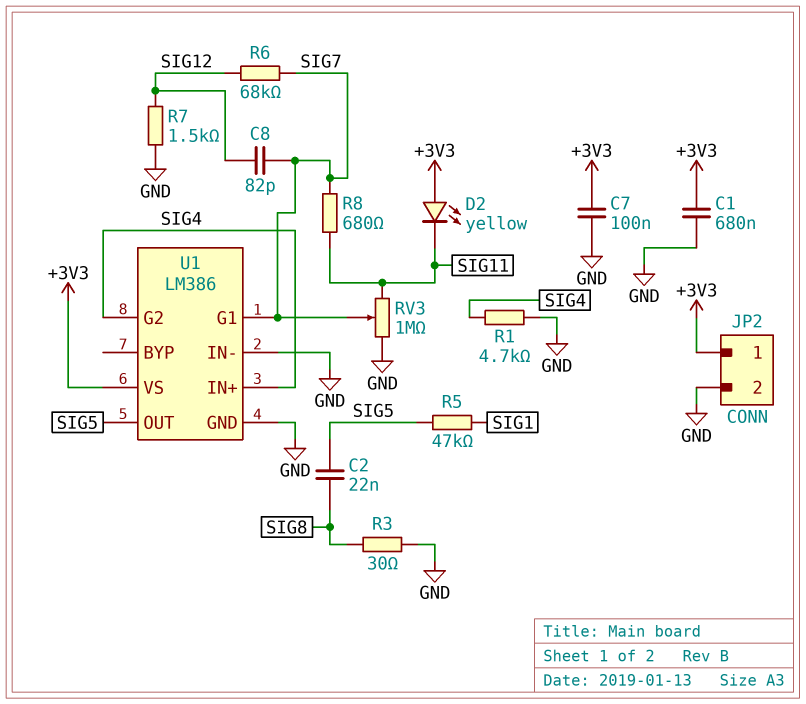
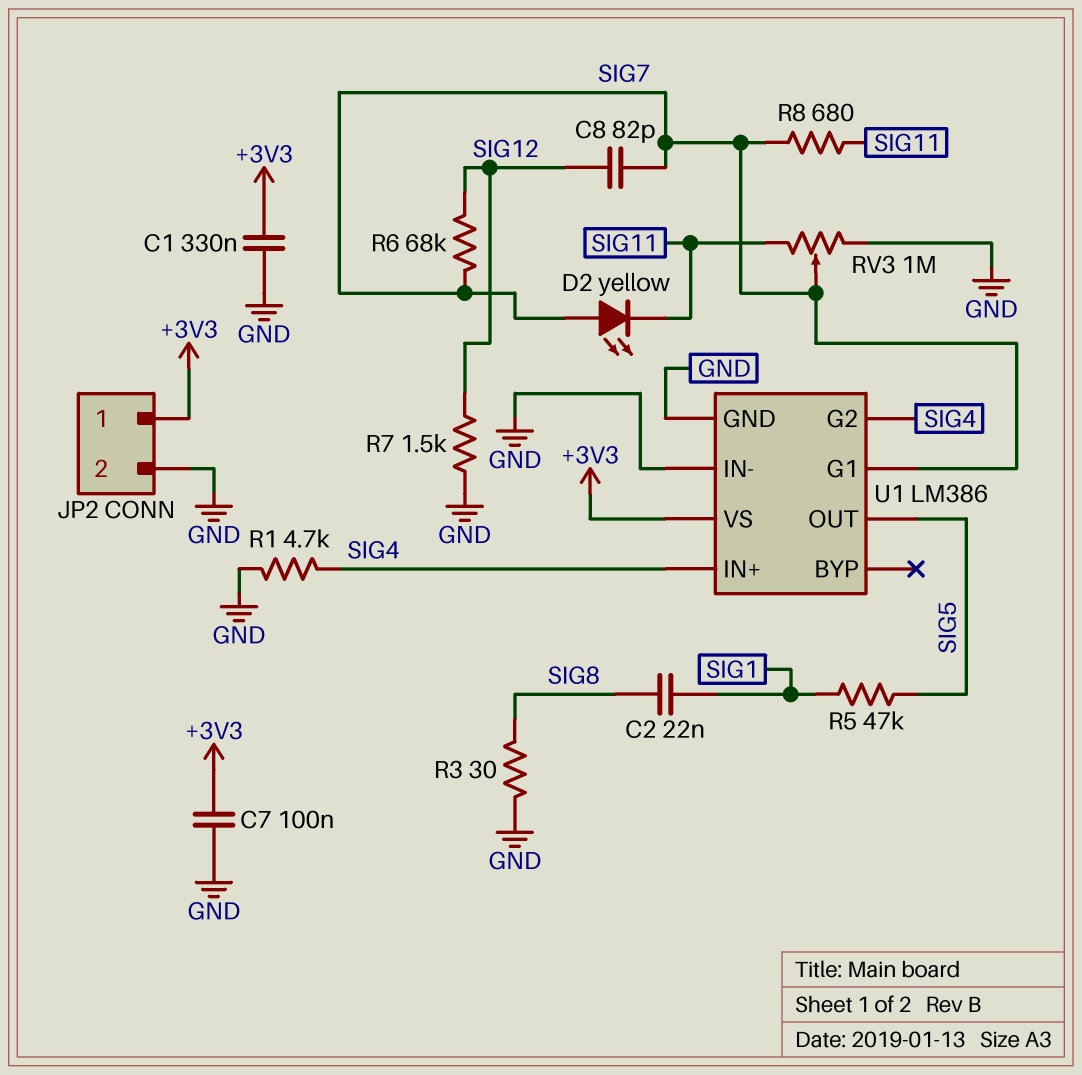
C1: 680nF (+3V3, GND) -> 330nF (+3V3, GND)
C2: 22nF (SIG5, SIG8) -> 22nF (SIG1, SIG8)
D2: LED yellow (A +3V3, K SIG11) -> LED yellow (A SIG7, K SIG11)

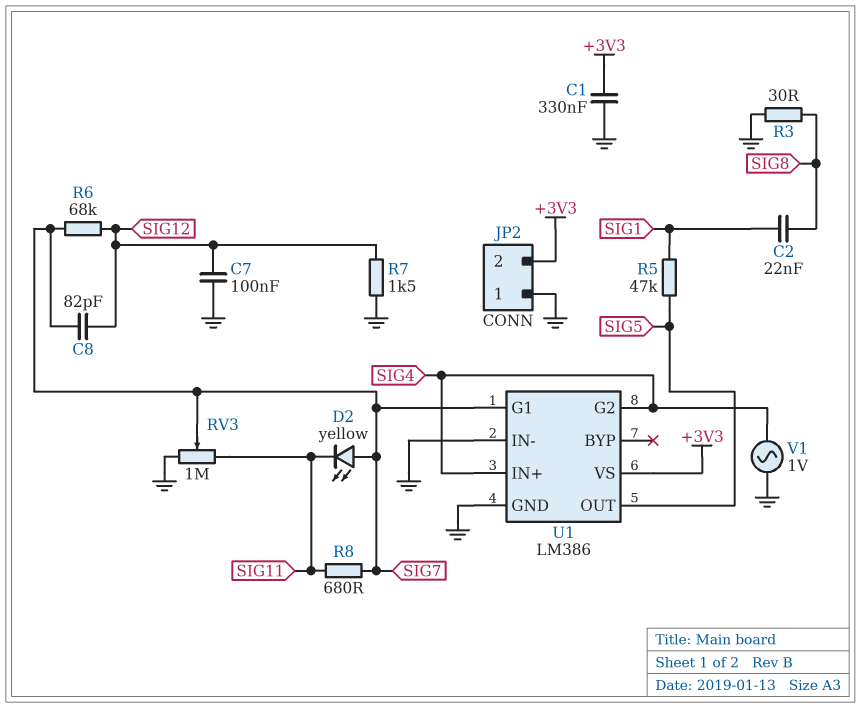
C7: 100nF (+3V3, GND) -> 100nF (GND, SIG12)
JP2 pin 1: +3V3 -> GND
JP2 pin 2: GND -> +3V3
R1: 4.7k (GND, SIG4) -> none
V1: none -> AC 1V (GND, SIG4)

